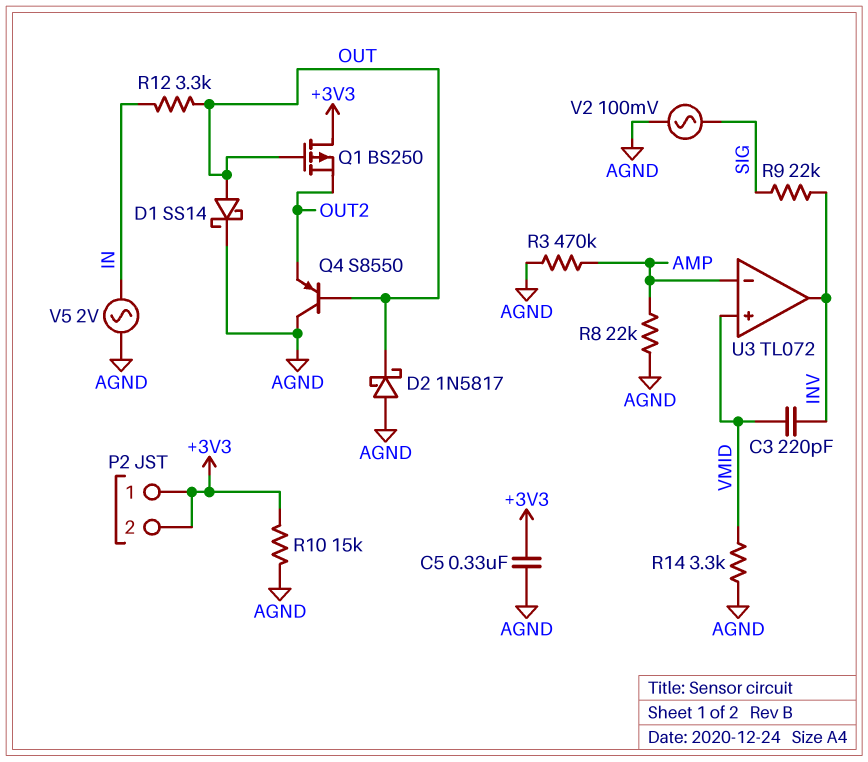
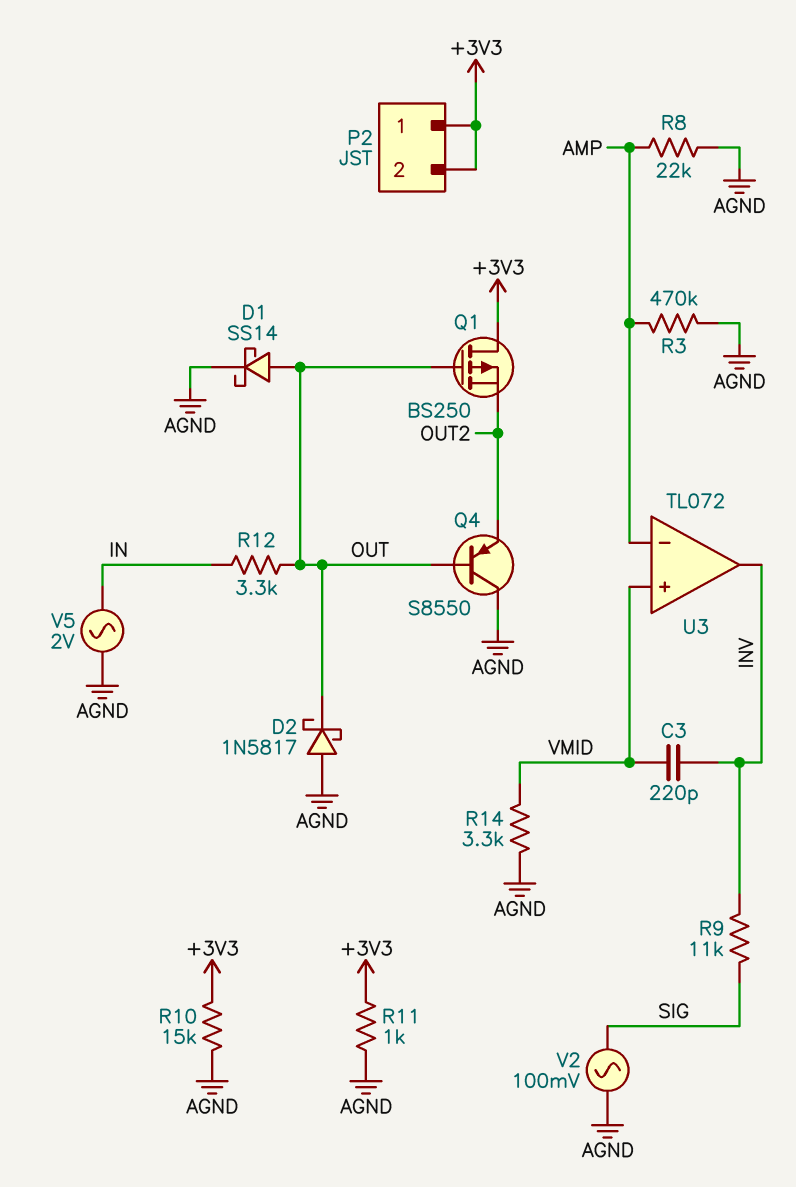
C5: 330nF (+3V3, AGND) -> none
R9: 22k (INV, SIG) -> 11k (INV, SIG)
R11: none -> 1k (+3V3, AGND)

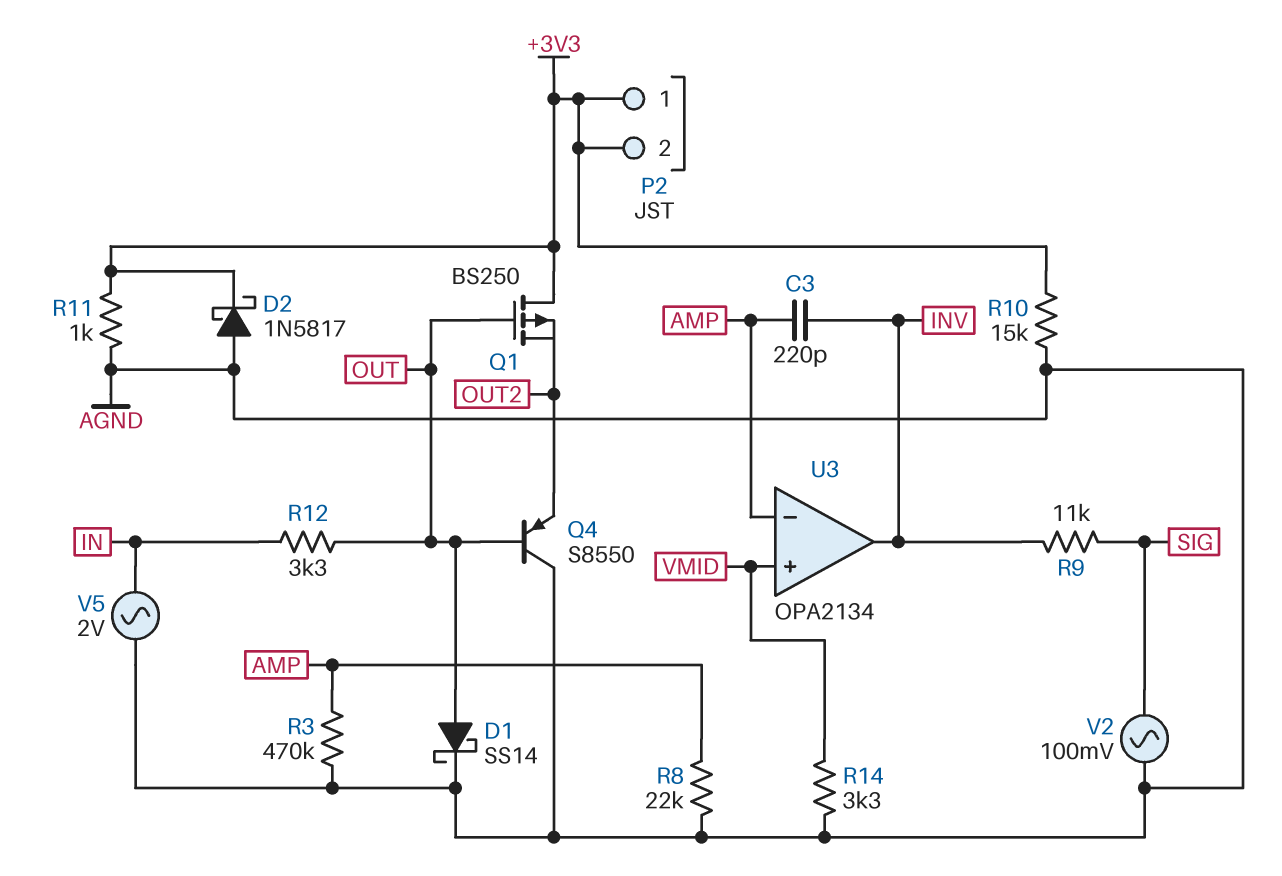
C3: 220pF (INV, VMID) -> 220pF (AMP, INV)
D2: schottky 1N5817 (A AGND, K OUT) -> schottky 1N5817 (A AGND, K +3V3)
U3: TL072 -> OPA2134

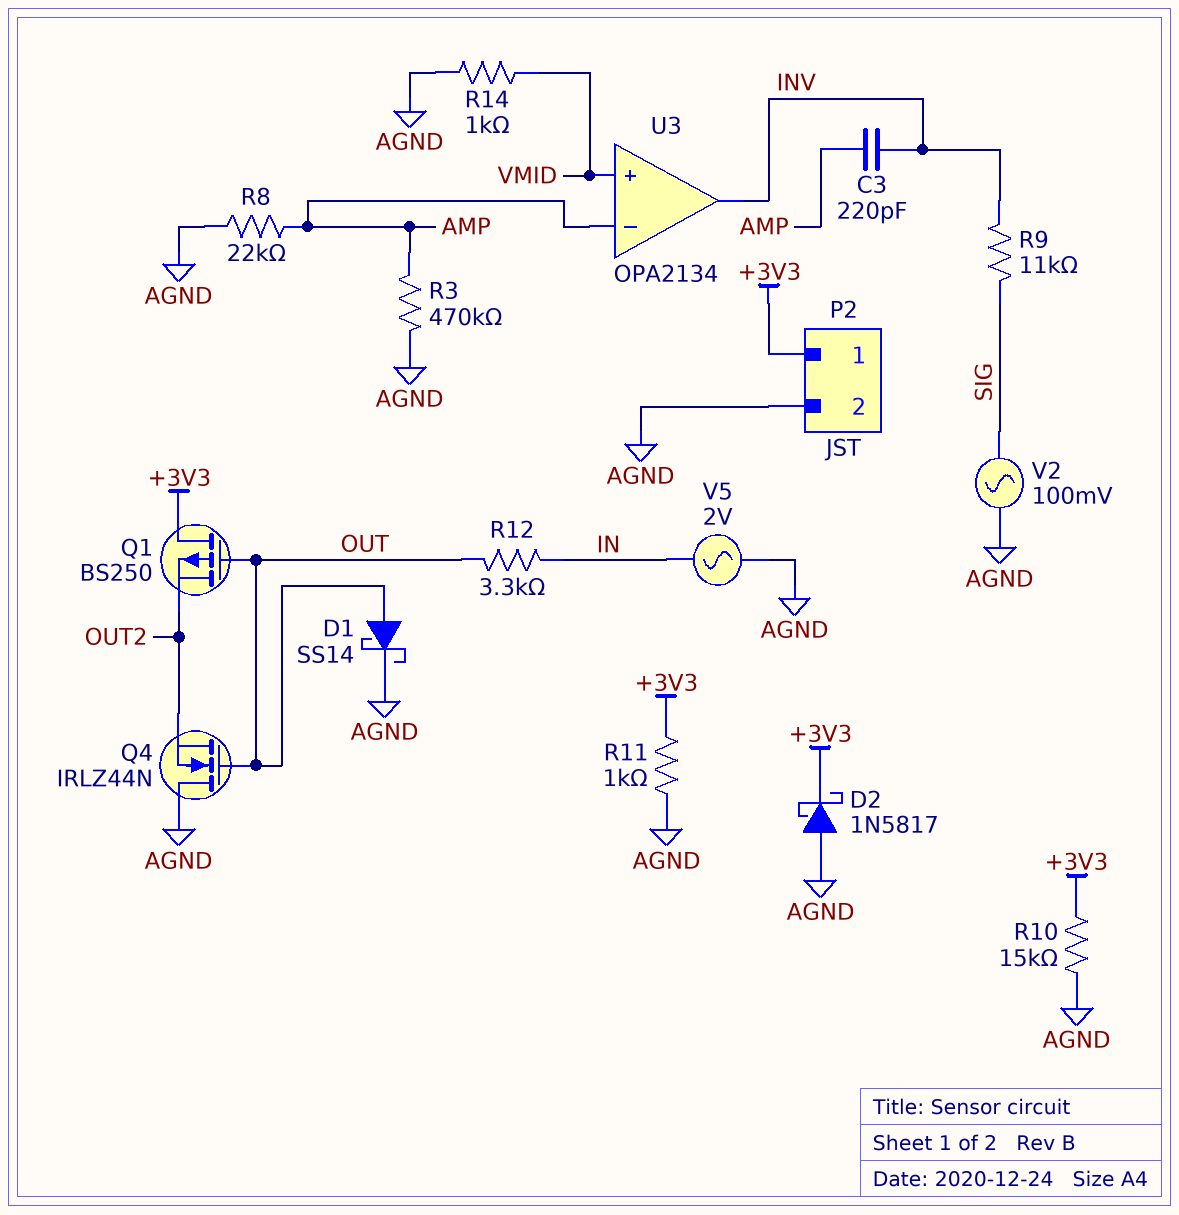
P2 pin 2: +3V3 -> AGND
Q4: PNP S8550 (B OUT, C AGND, E OUT2) -> NMOS IRLZ44N (G OUT, D AGND, S OUT2)
R14: 3.3k (AGND, VMID) -> 1k (AGND, VMID)

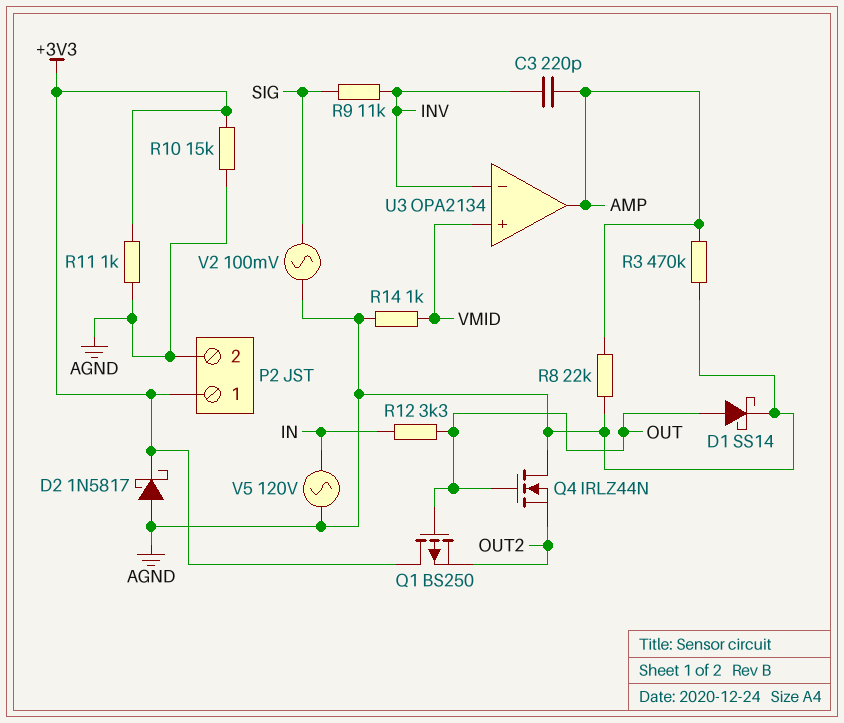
U3 pin in-: AMP -> INV
U3 pin out: INV -> AMP
V5: AC 2V (AGND, IN) -> AC 120V (AGND, IN)

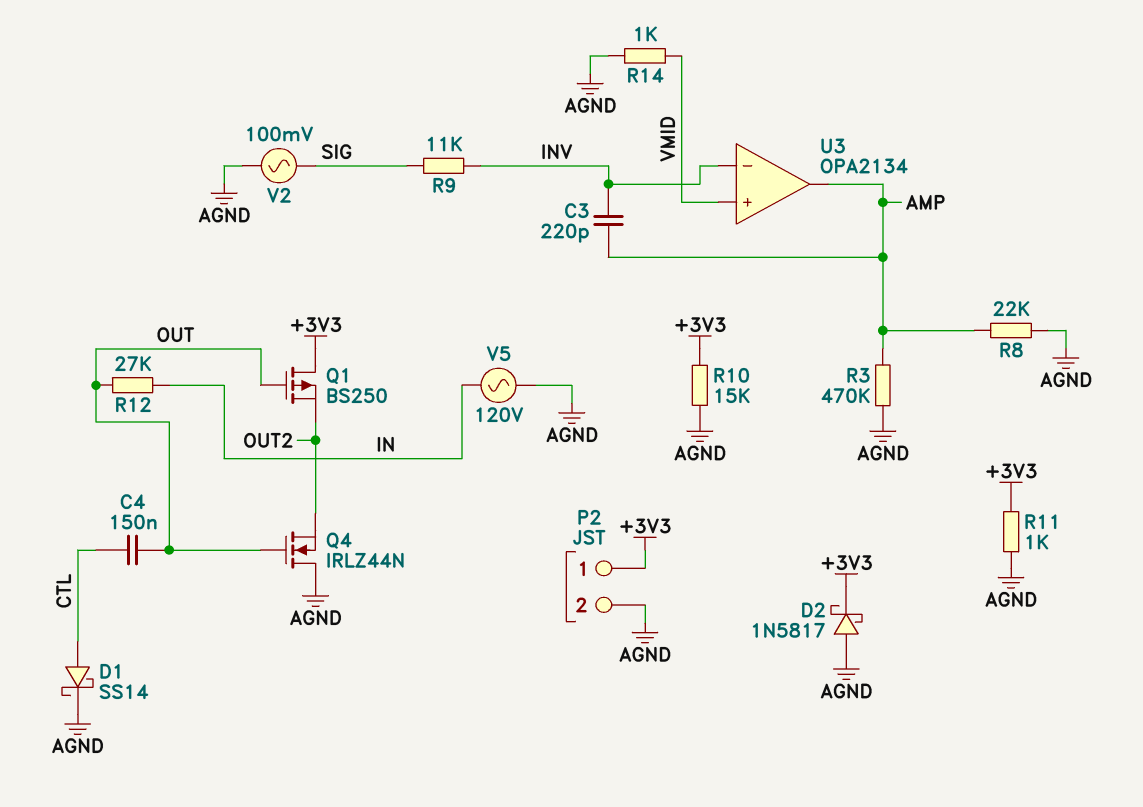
C4: none -> 150nF (CTL, OUT)
D1: schottky SS14 (A OUT, K AGND) -> schottky SS14 (A CTL, K AGND)
R12: 3.3k (IN, OUT) -> 27k (IN, OUT)

